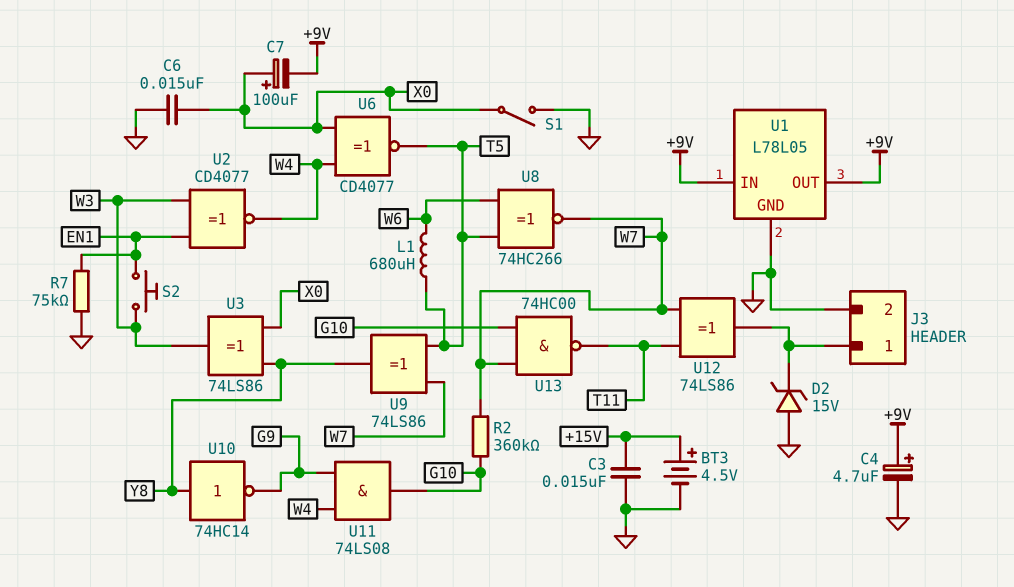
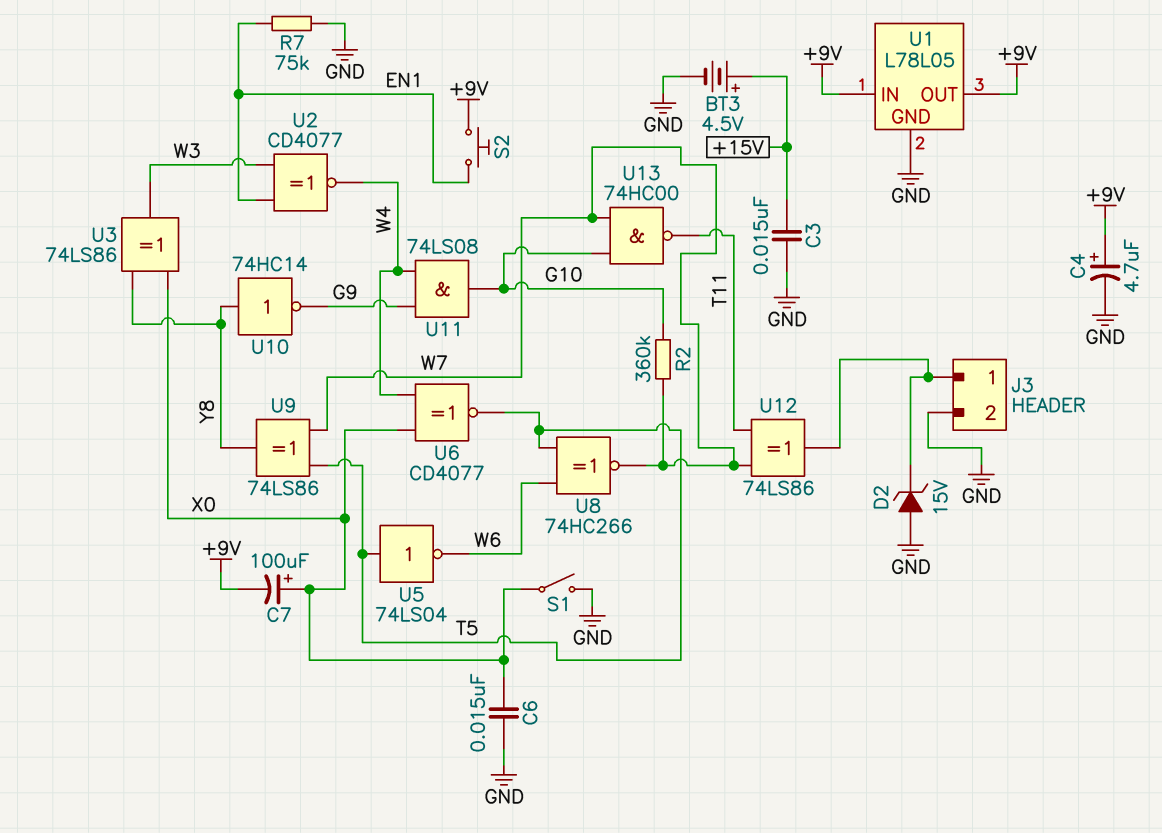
L1: 680uH (T5, W6) -> none
S2: button (EN1, W3) -> button (+9V, EN1)
U5: none -> NOT 74LS04 (in T5, out W6)

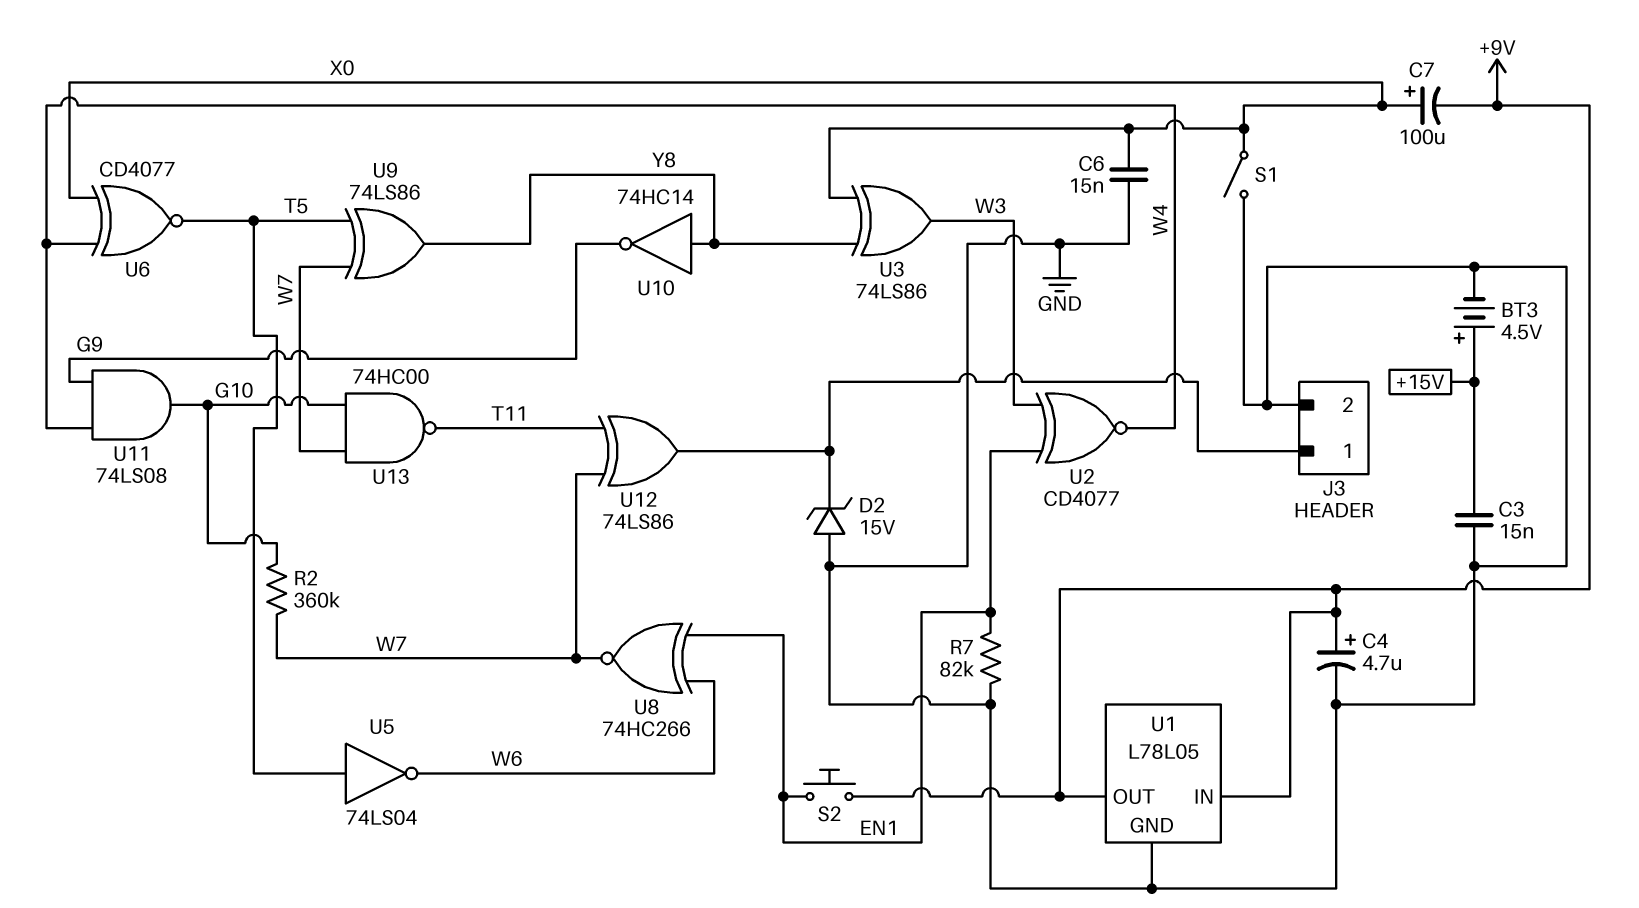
R7: 75k (EN1, GND) -> 82k (EN1, GND)
U8: XNOR 74HC266 (in T5, in W6, out W7) -> XNOR 74HC266 (in EN1, in W6, out W7)

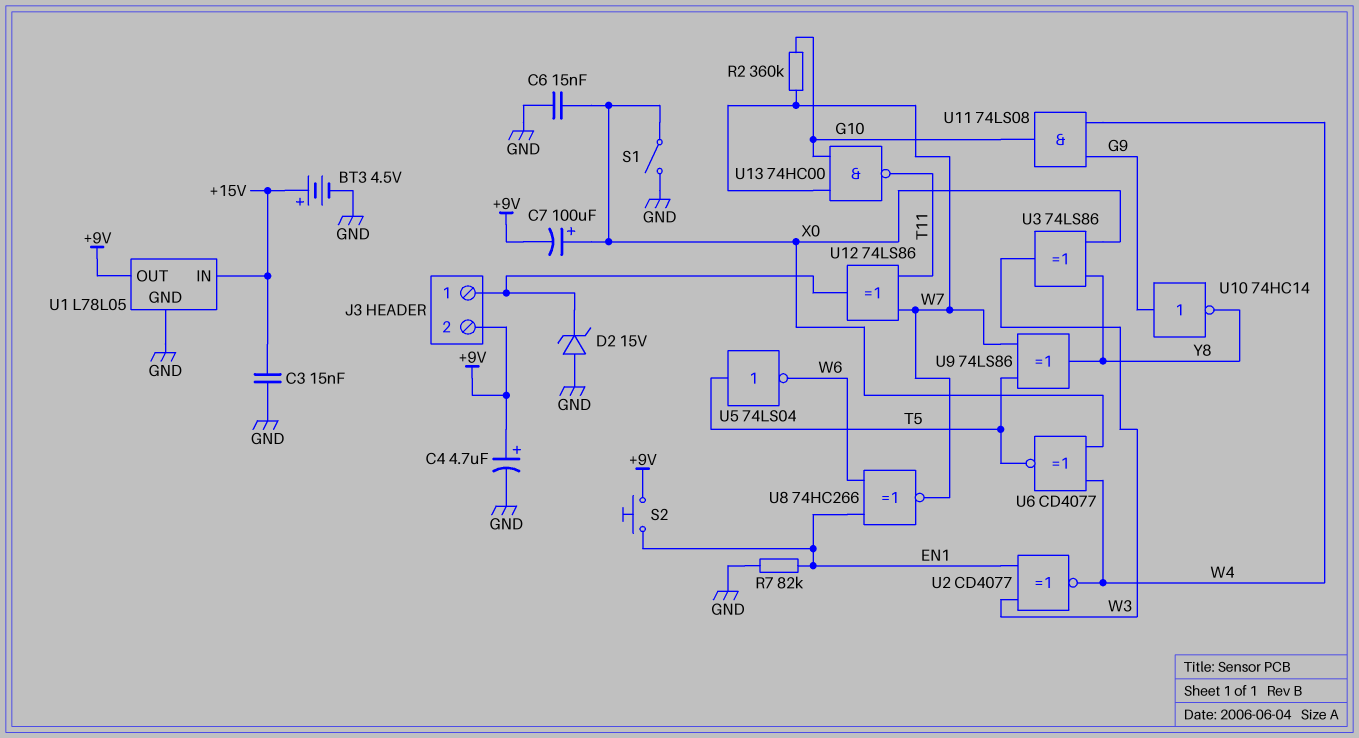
J3 pin 2: GND -> +9V
U1 pin IN: +9V -> +15V
U10: NOT 74HC14 (in Y8, out G9) -> NOT 74HC14 (in G9, out Y8)

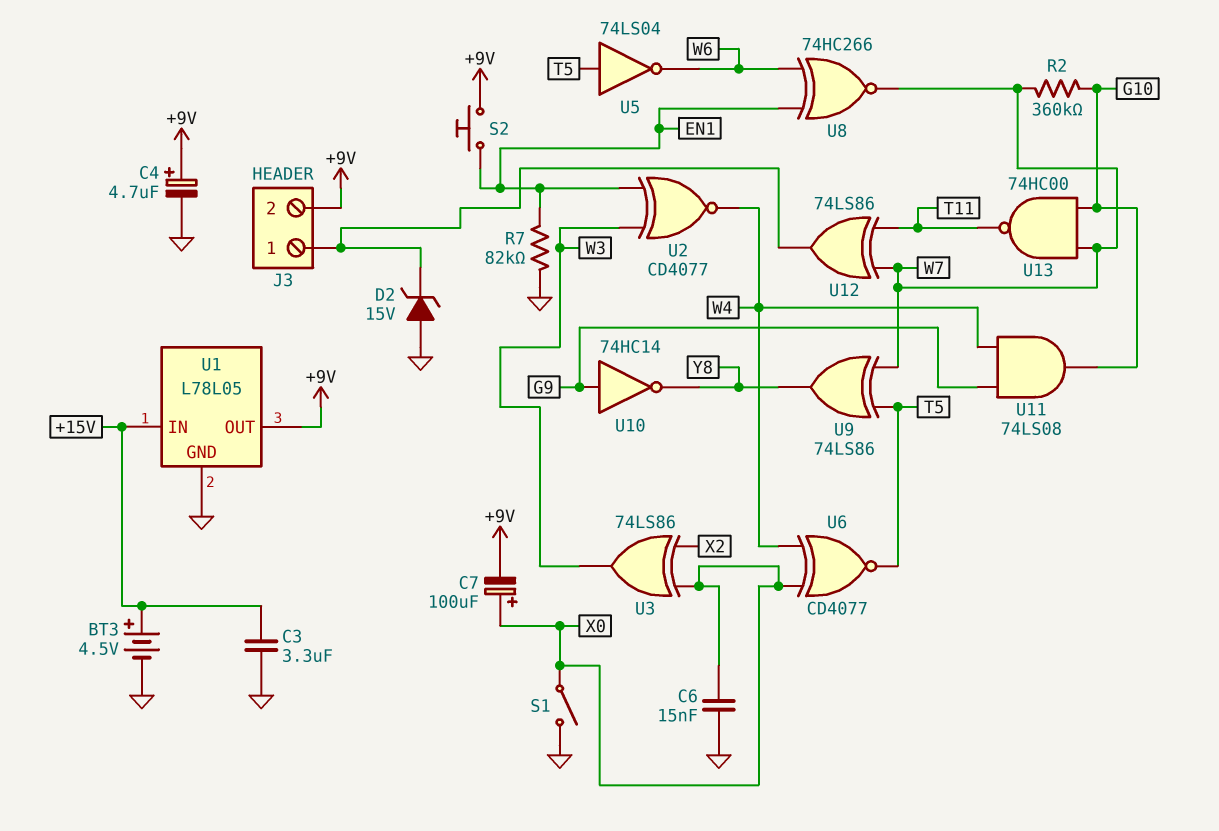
C3: 15nF (+15V, GND) -> 3.3uF (+15V, GND)
U3: XOR 74LS86 (in X0, in Y8, out W3) -> XOR 74LS86 (in X0, in X2, out W3)

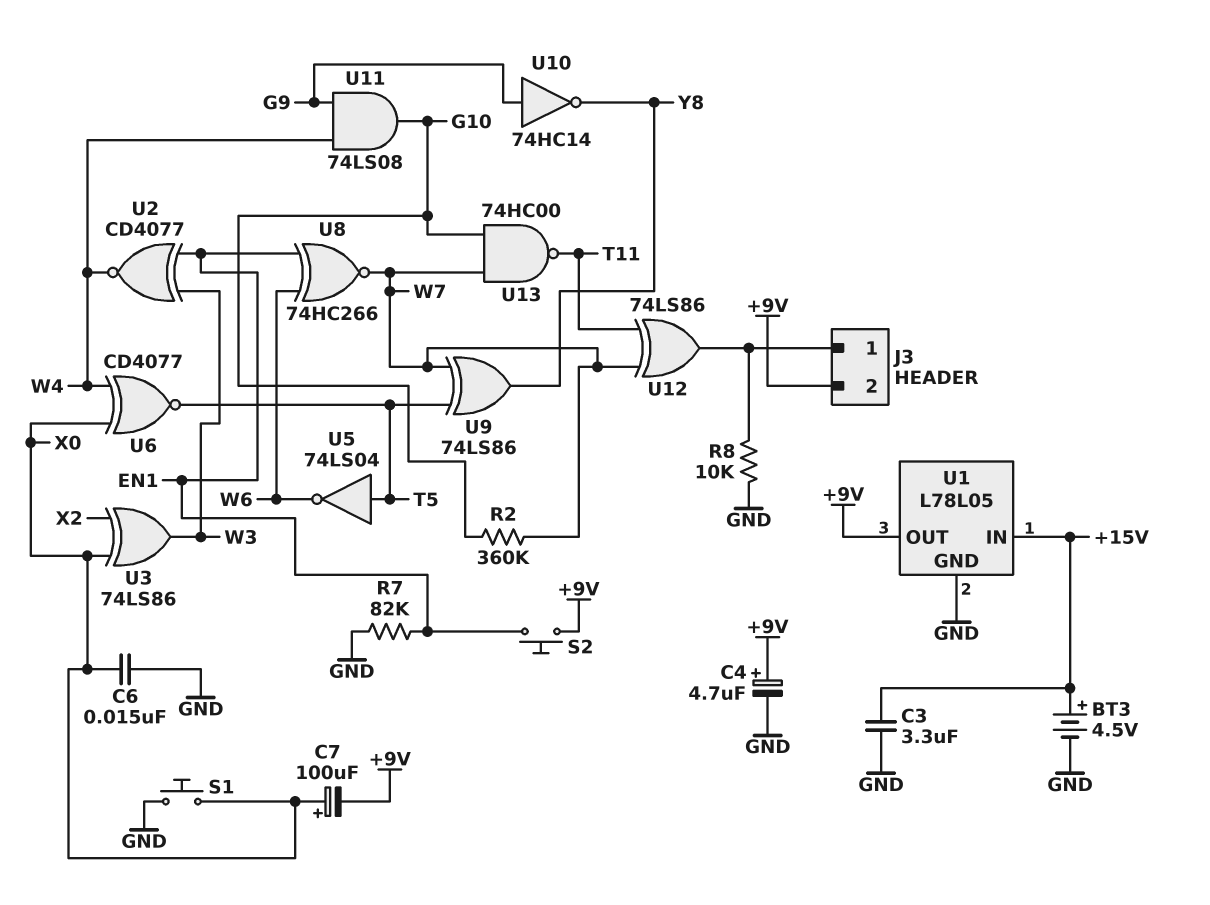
D2: zener 15V (A GND, K J3/1) -> none
R8: none -> 10k (GND, J3/1)
S1: switch (GND, X0) -> button (GND, X0)

